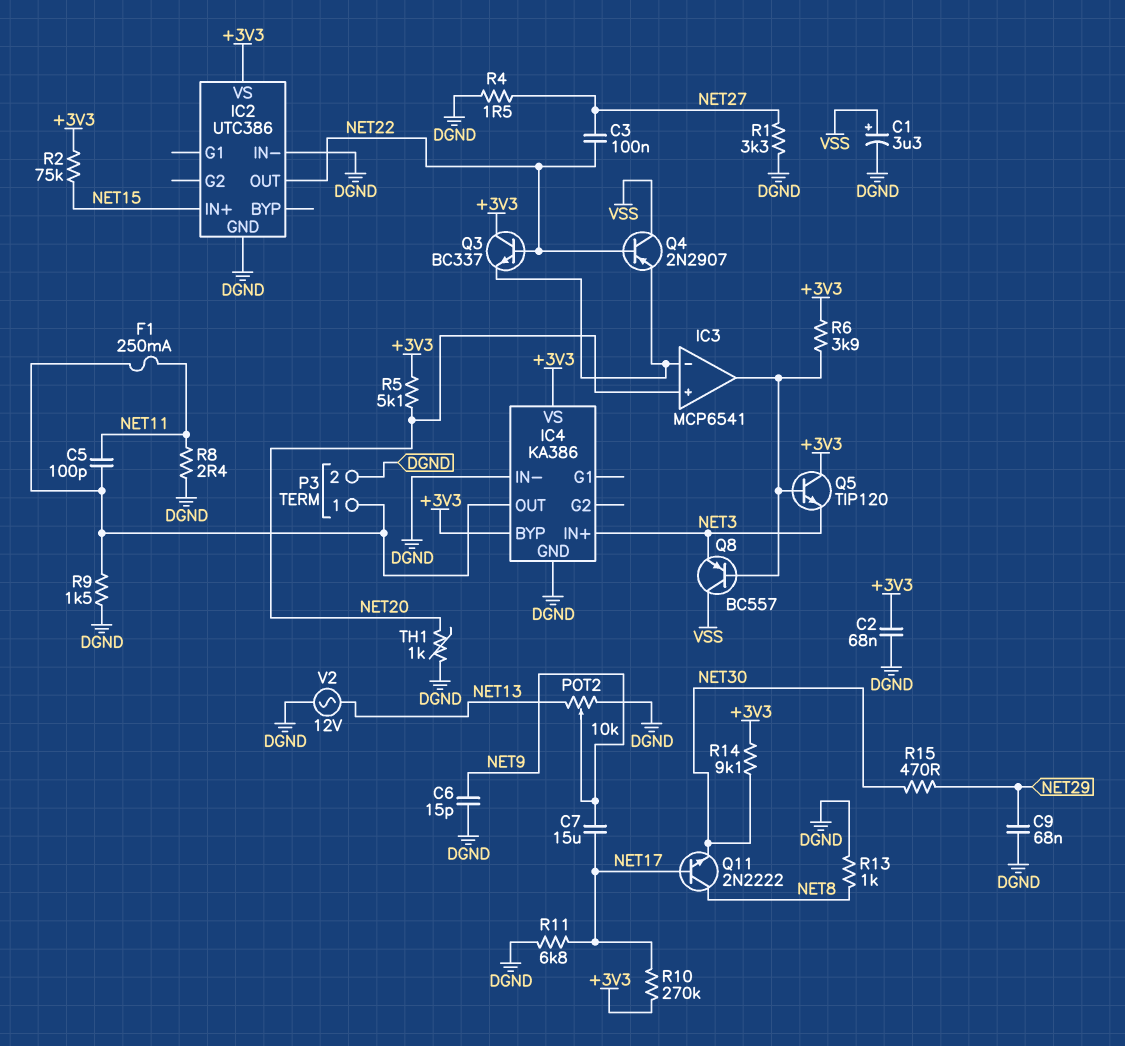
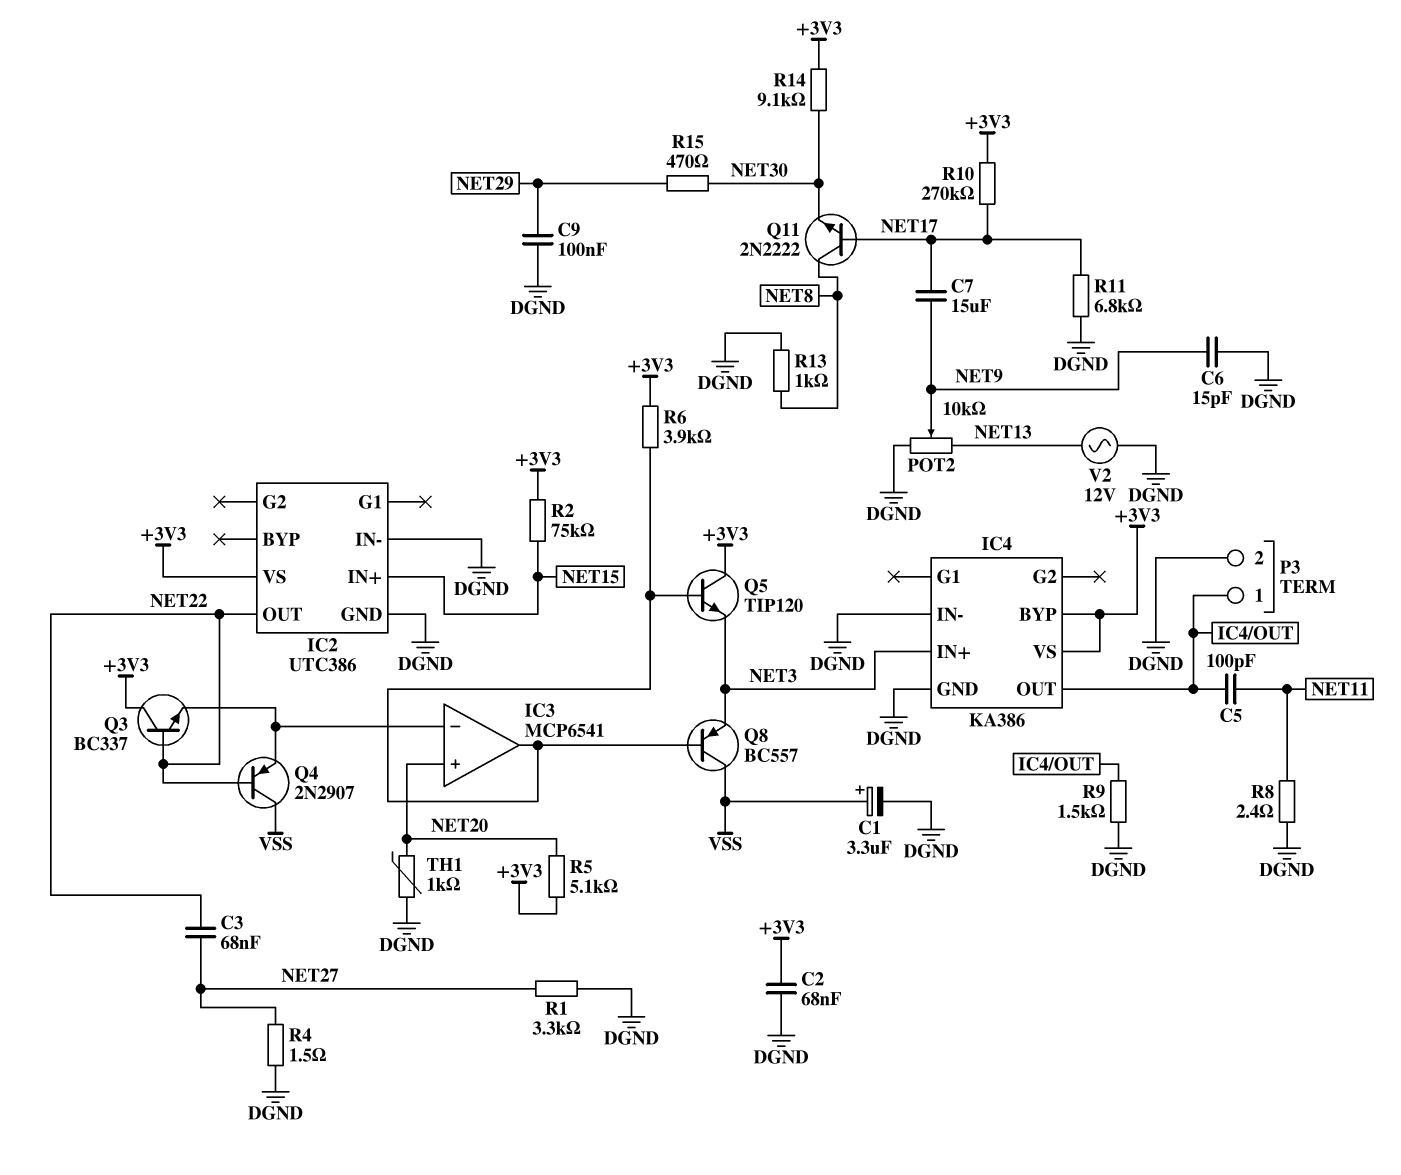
C3: 100nF (NET22, NET27) -> 68nF (NET22, NET27)
C9: 68nF (DGND, NET29) -> 100nF (DGND, NET29)
F1: 250mA (IC4/OUT, NET11) -> none

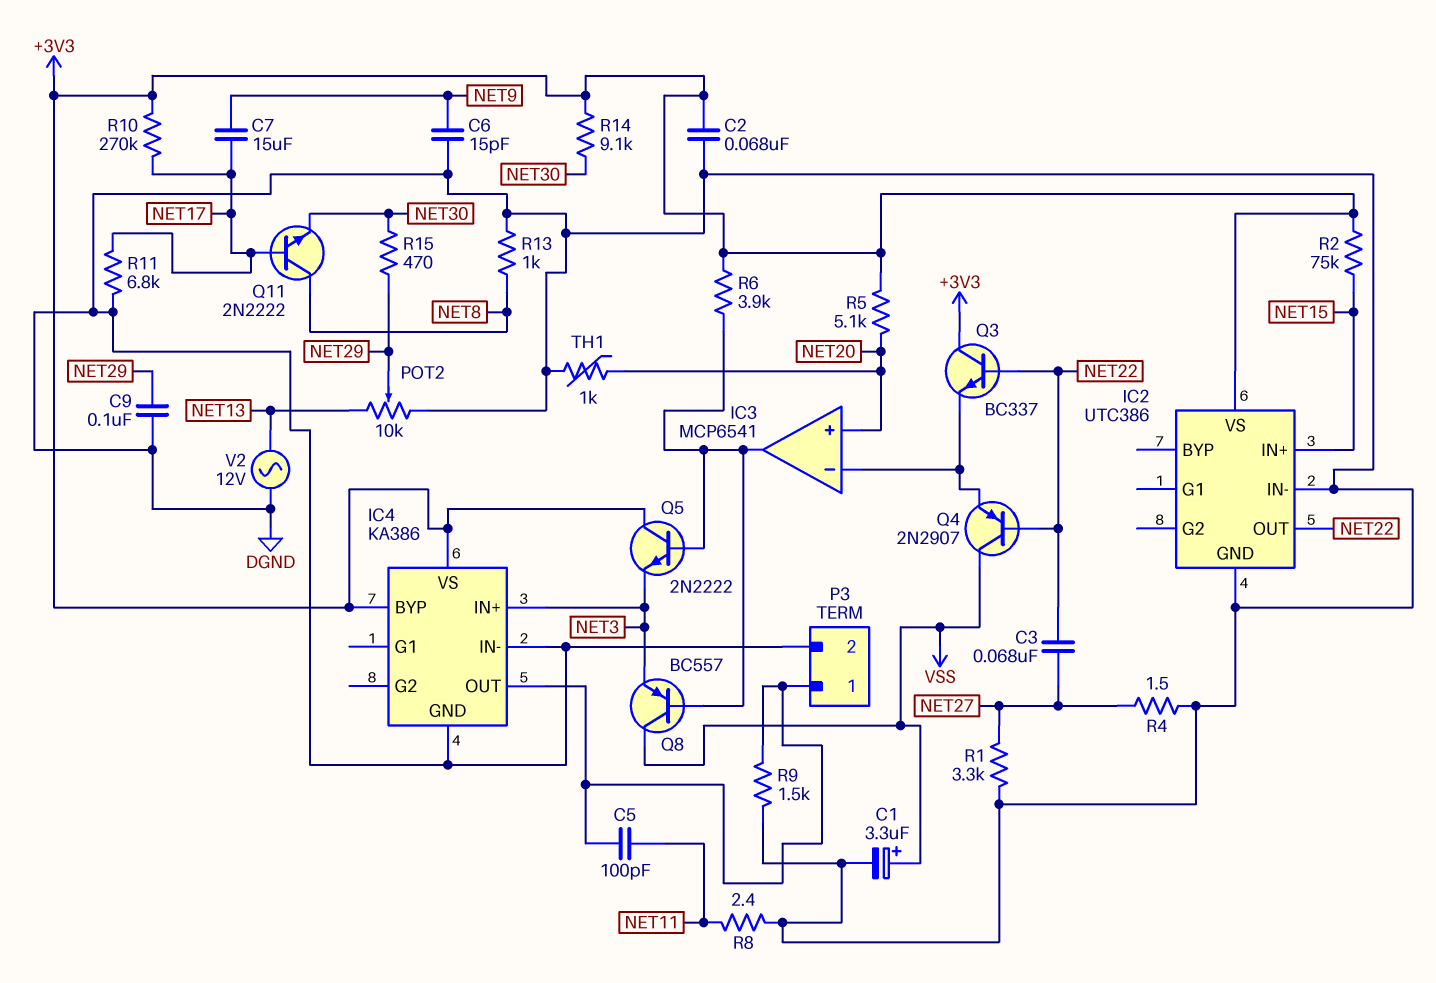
POT2: 10k (DGND, NET13, wiper NET9) -> 10k (DGND, NET13, wiper NET29)
Q5: NPN TIP120 (B IC3/out, C +3V3, E NET3) -> NPN 2N2222 (B IC3/out, C +3V3, E NET3)

